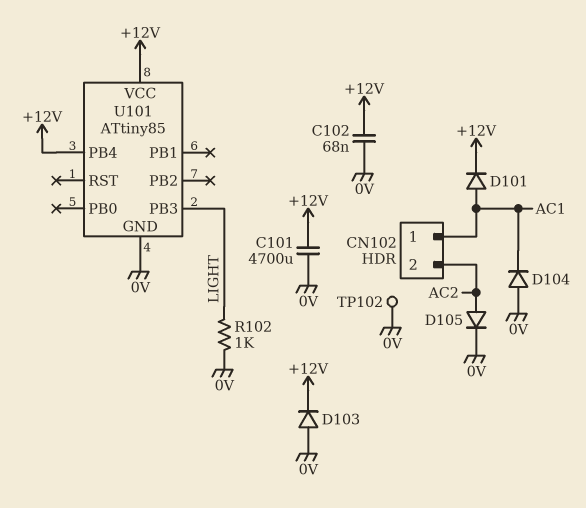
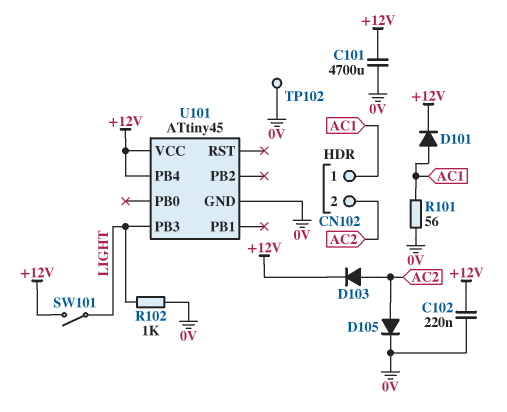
C102: 68nF (+12V, 0V) -> 220nF (+12V, 0V)
D103: diode (A 0V, K +12V) -> diode (A AC2, K +12V)
D104: diode (A 0V, K AC1) -> none
R101: none -> 56 (0V, AC1)
SW101: none -> switch (+12V, LIGHT)
U101: ATtiny85 -> ATtiny45

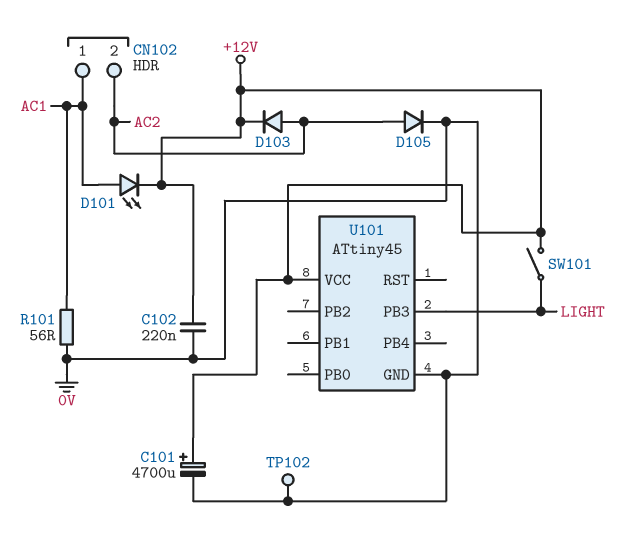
C101: 4700uF (+12V, 0V) -> 4700uF (plus +12V, minus 0V)
D101: diode (A AC1, K +12V) -> LED (A AC1, K +12V)
R102: 1k (0V, LIGHT) -> none
U101 pin PB4: +12V -> none

